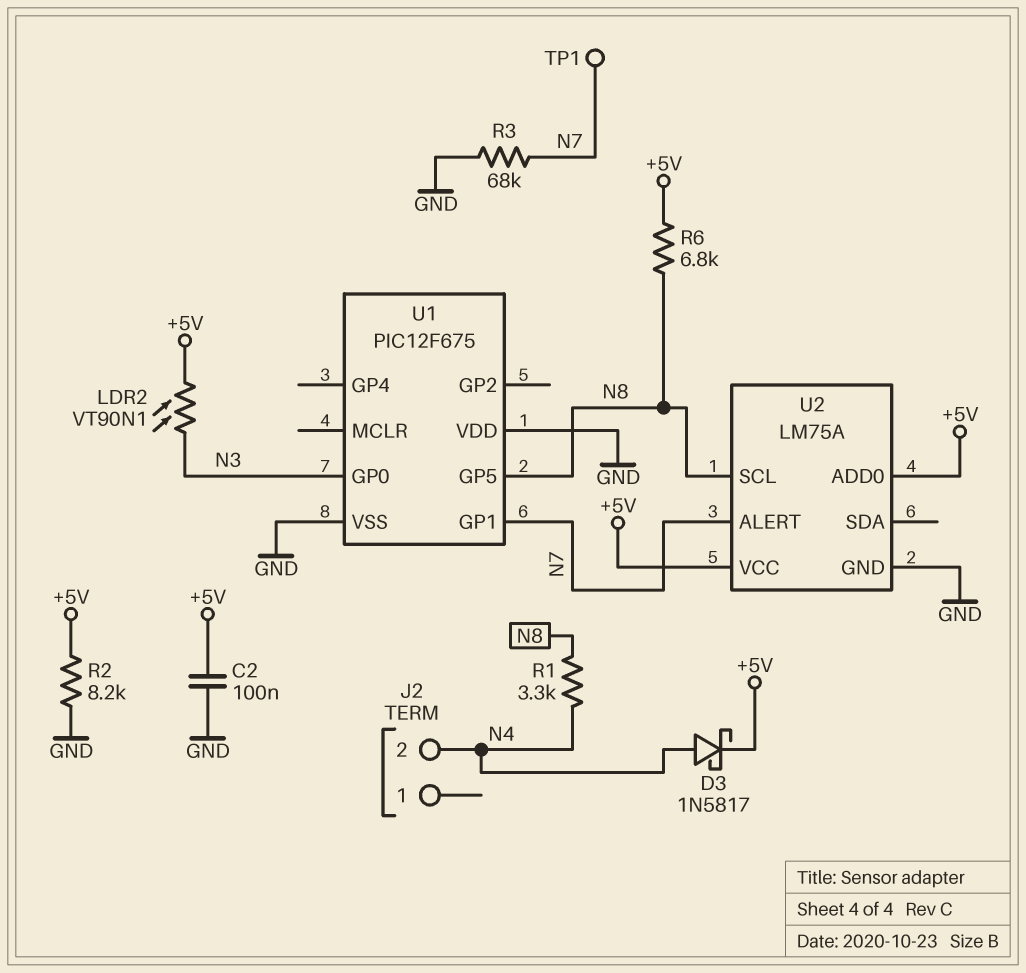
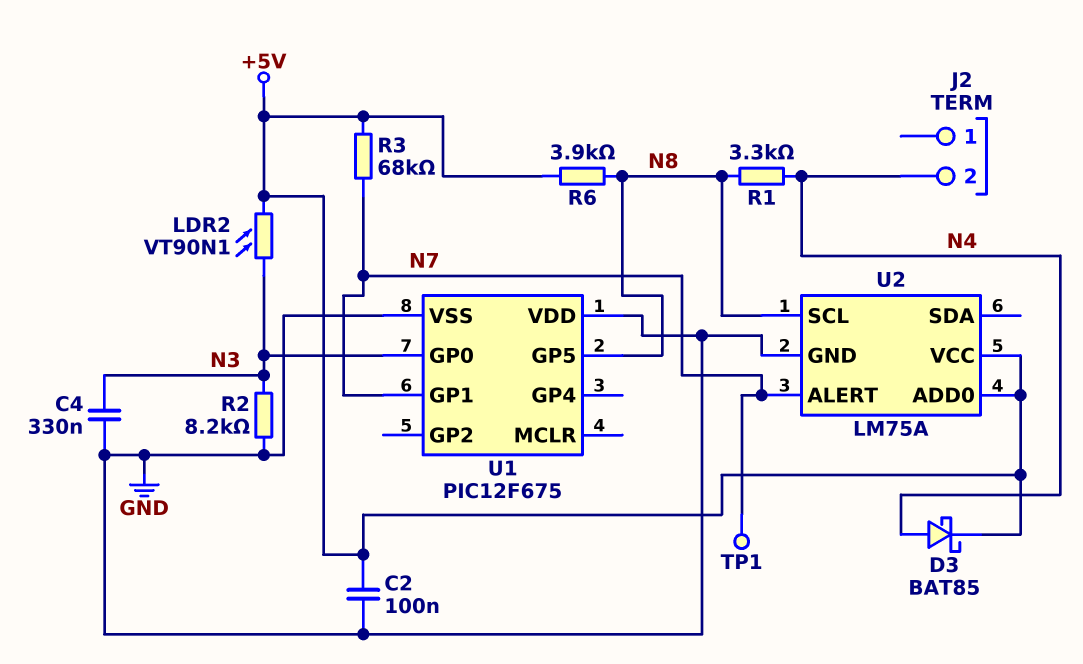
C4: none -> 330nF (GND, N3)
D3: schottky 1N5817 (A N4, K +5V) -> schottky BAT85 (A N4, K +5V)
R2: 8.2k (+5V, GND) -> 8.2k (GND, N3)
R3: 68k (GND, N7) -> 68k (+5V, N7)
R6: 6.8k (+5V, N8) -> 3.9k (+5V, N8)

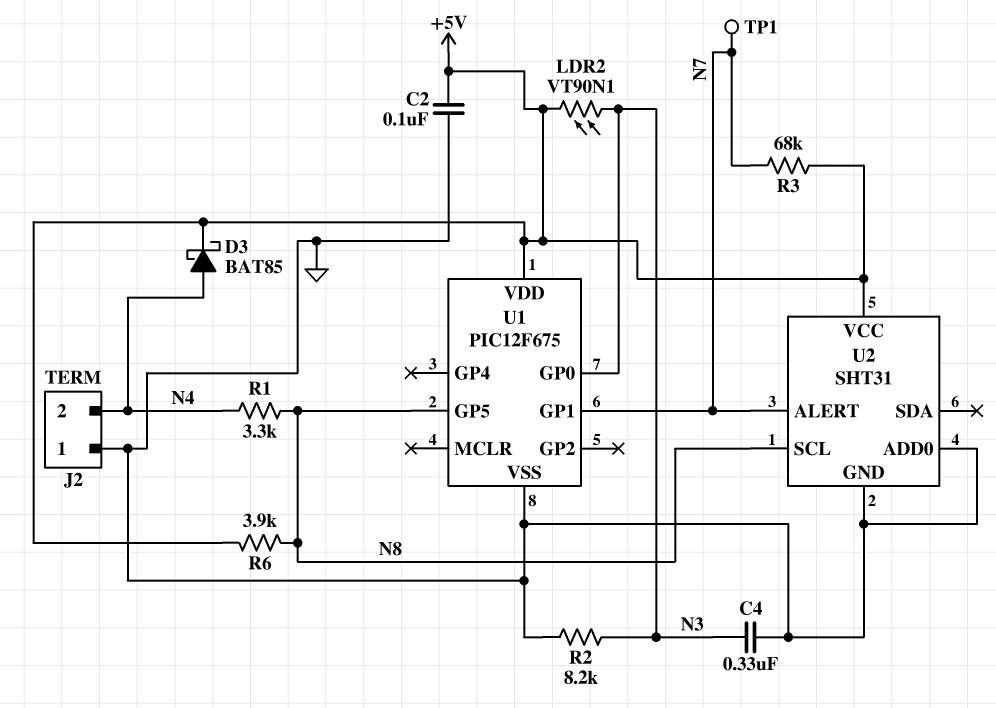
J2 pin 1: none -> GND
U1 pin VDD: GND -> +5V
U2: LM75A -> SHT31
U2 pin ADD0: +5V -> GND

